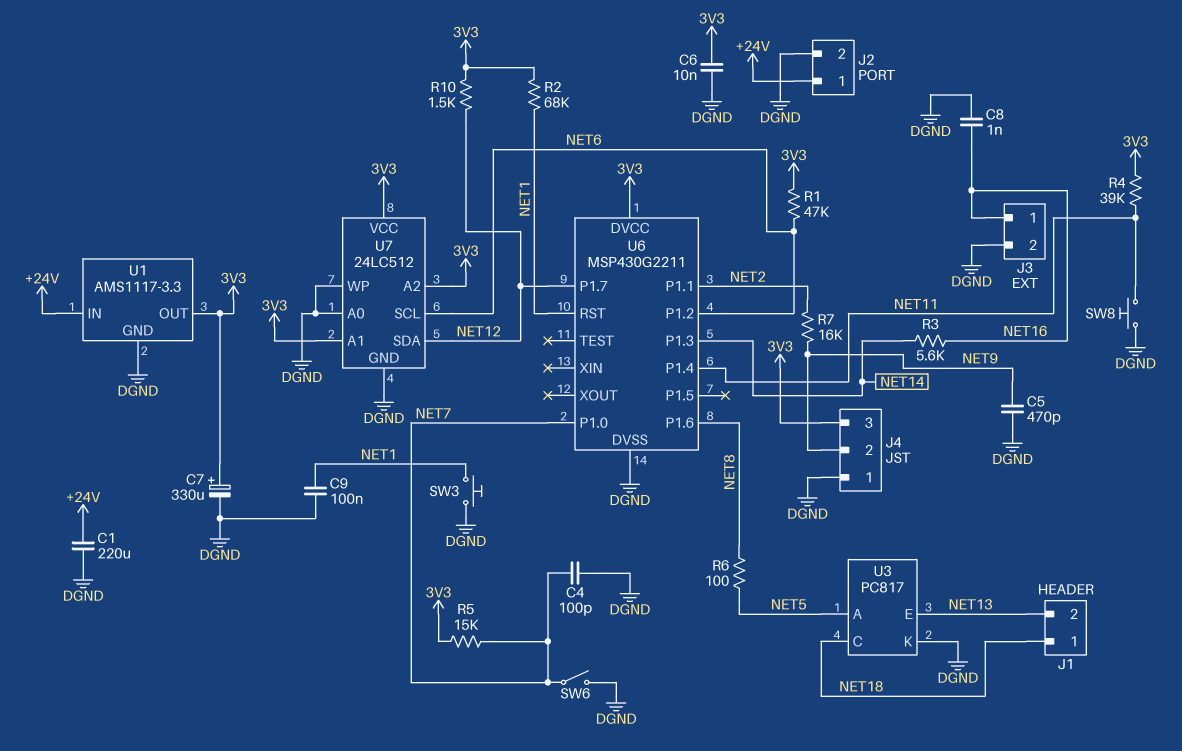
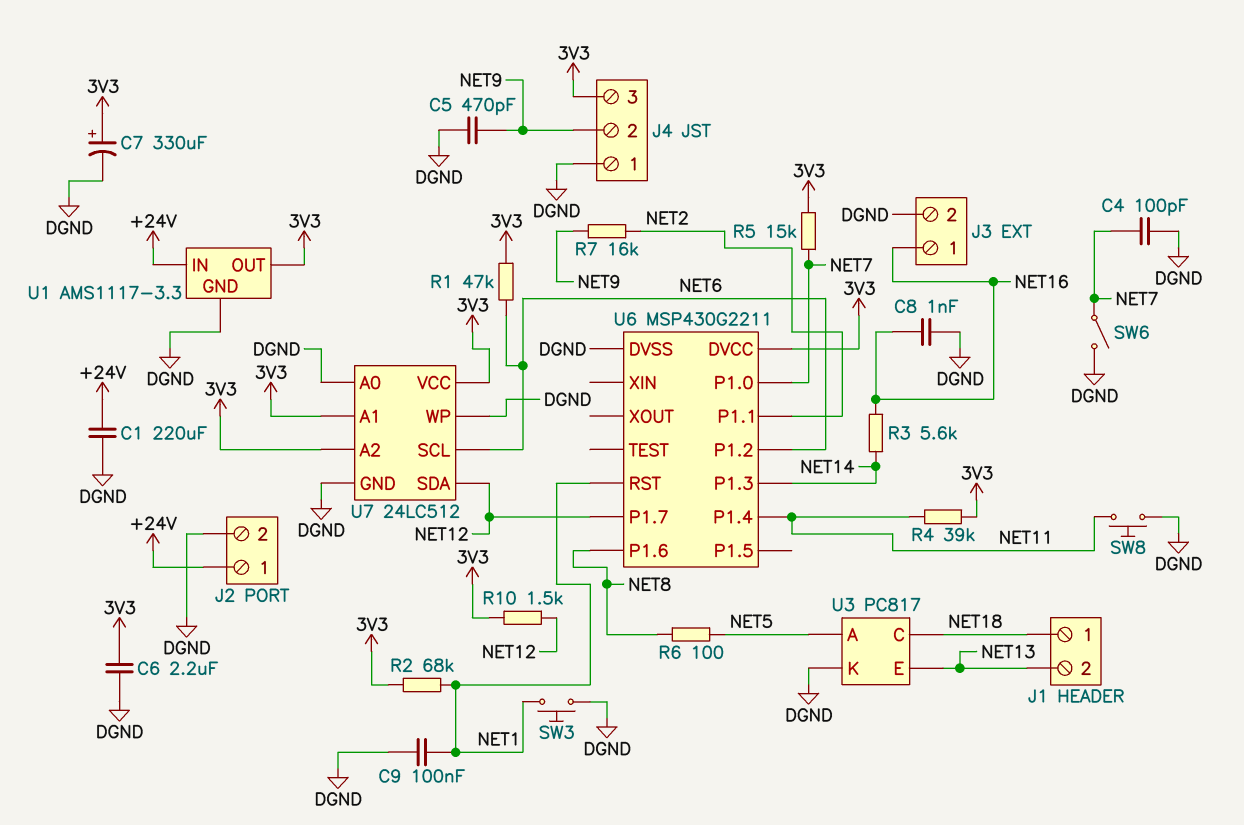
C6: 10nF (3V3, DGND) -> 2.2uF (3V3, DGND)

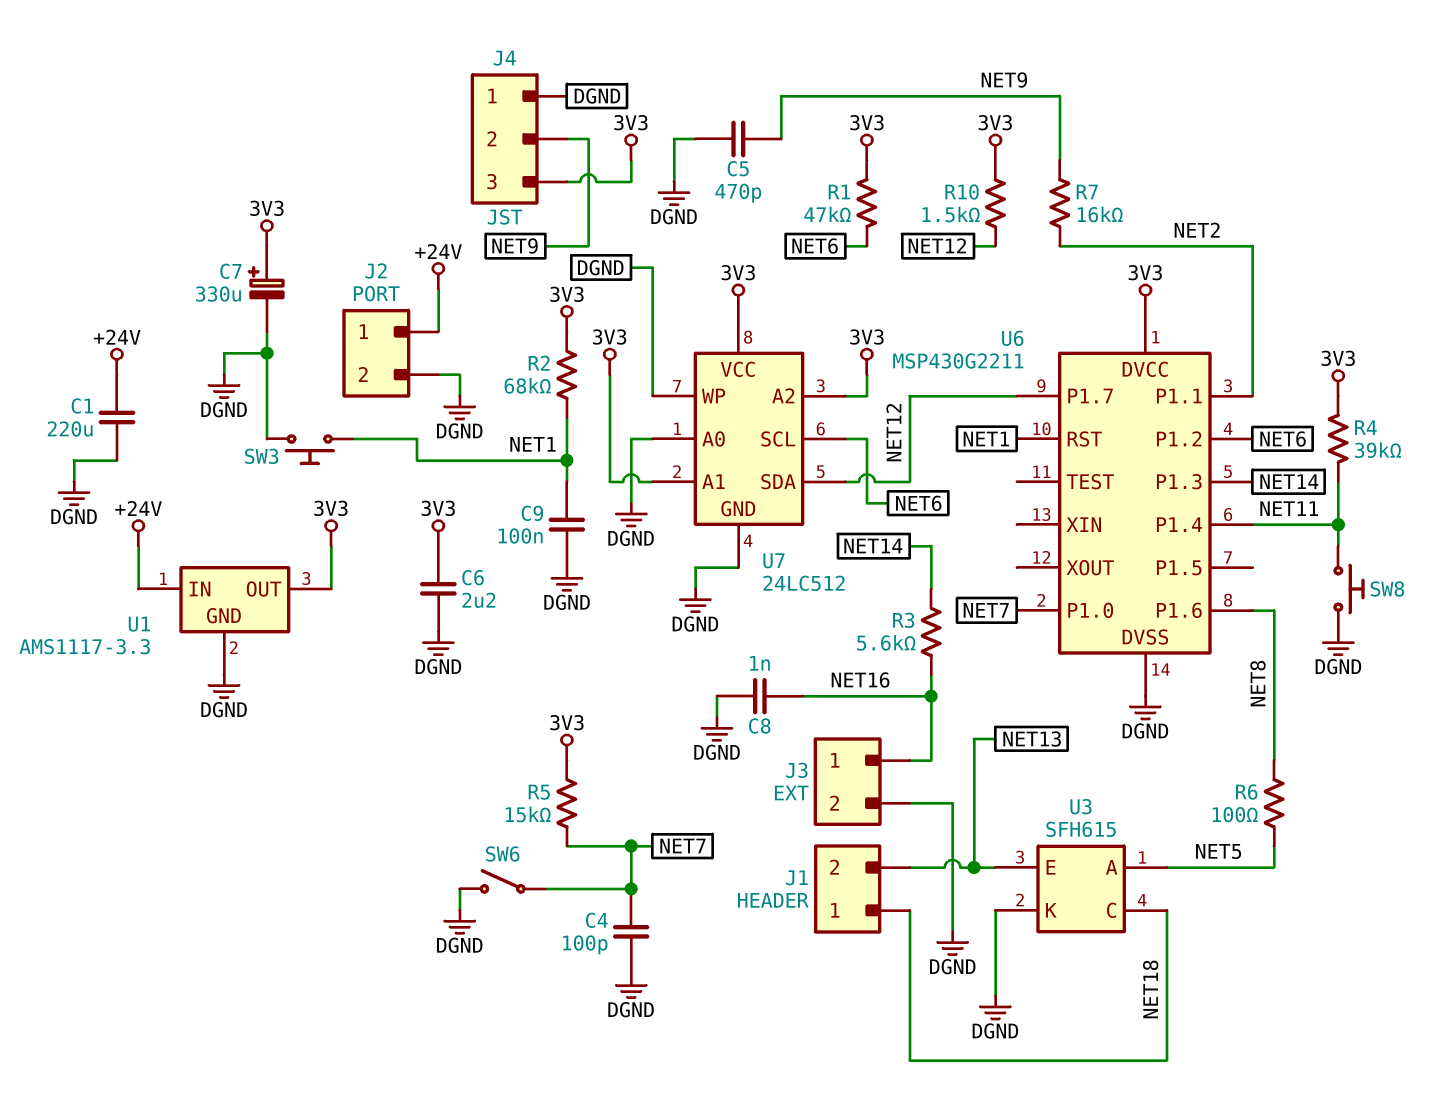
U3: PC817 -> SFH615

